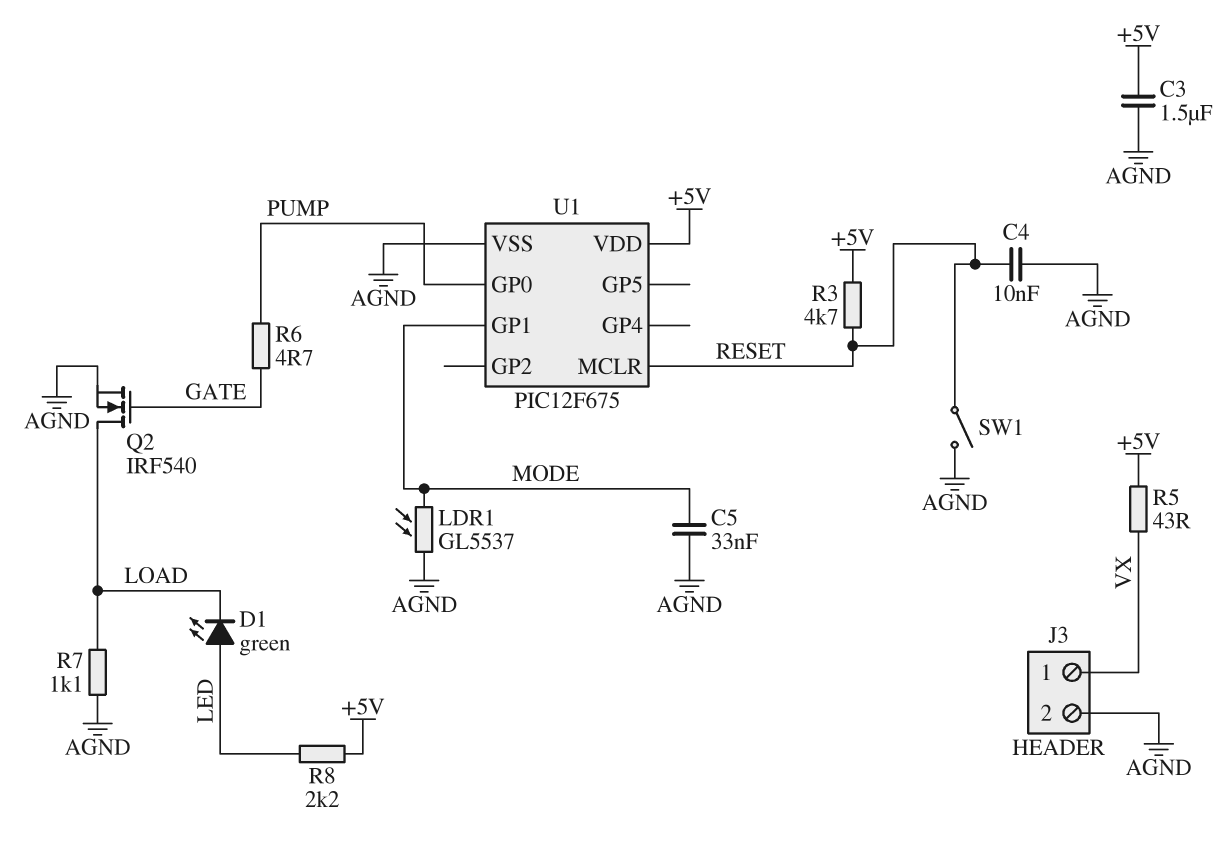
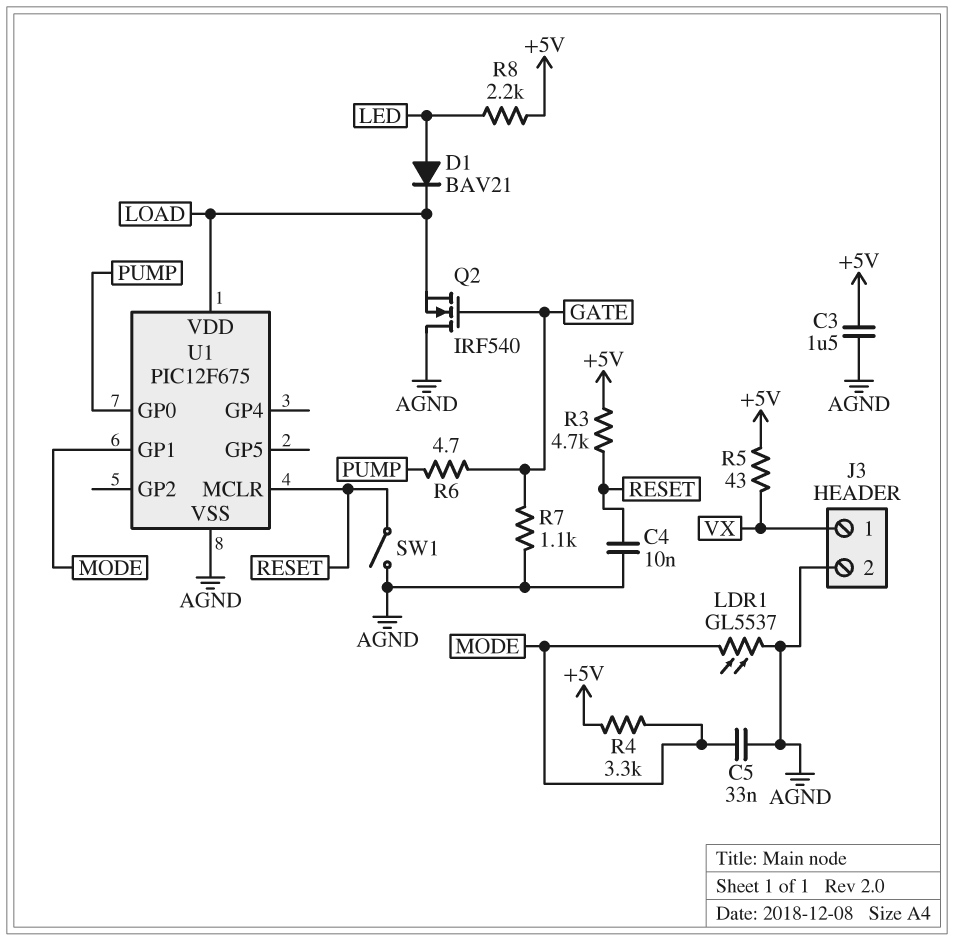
D1: LED green (A LED, K LOAD) -> diode BAV21 (A LED, K LOAD)
Q2: NMOS IRF540 (G GATE, D LOAD, S AGND) -> NMOS IRF540 (G GATE, D AGND, S LOAD)
R4: none -> 3.3k (+5V, MODE)
R7: 1.1k (AGND, LOAD) -> 1.1k (AGND, GATE)
U1 pin VDD: +5V -> LOAD

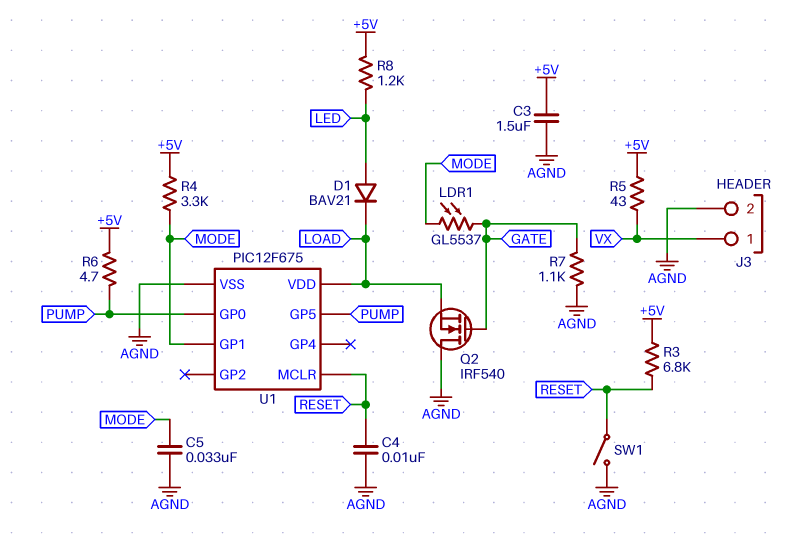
LDR1: GL5537 (AGND, MODE) -> GL5537 (GATE, MODE)
R3: 4.7k (+5V, RESET) -> 6.8k (+5V, RESET)
R6: 4.7 (GATE, PUMP) -> 4.7 (+5V, PUMP)
R8: 2.2k (+5V, LED) -> 1.2k (+5V, LED)
U1 pin GP5: none -> PUMP

